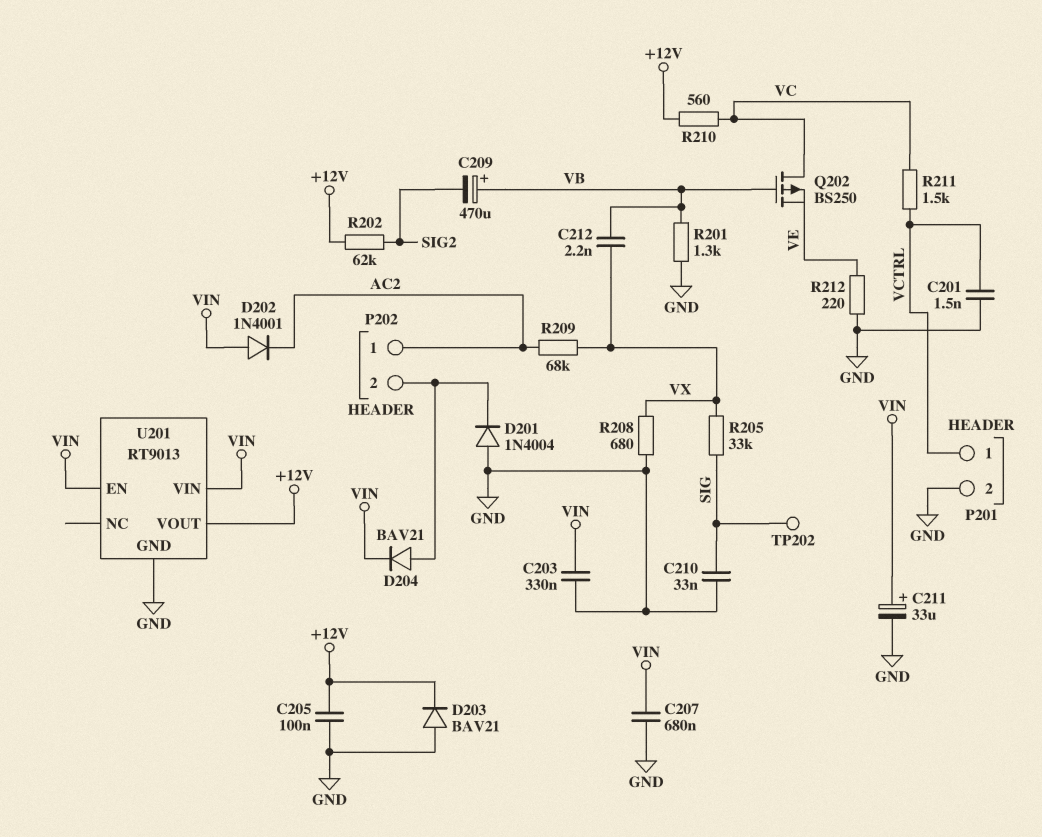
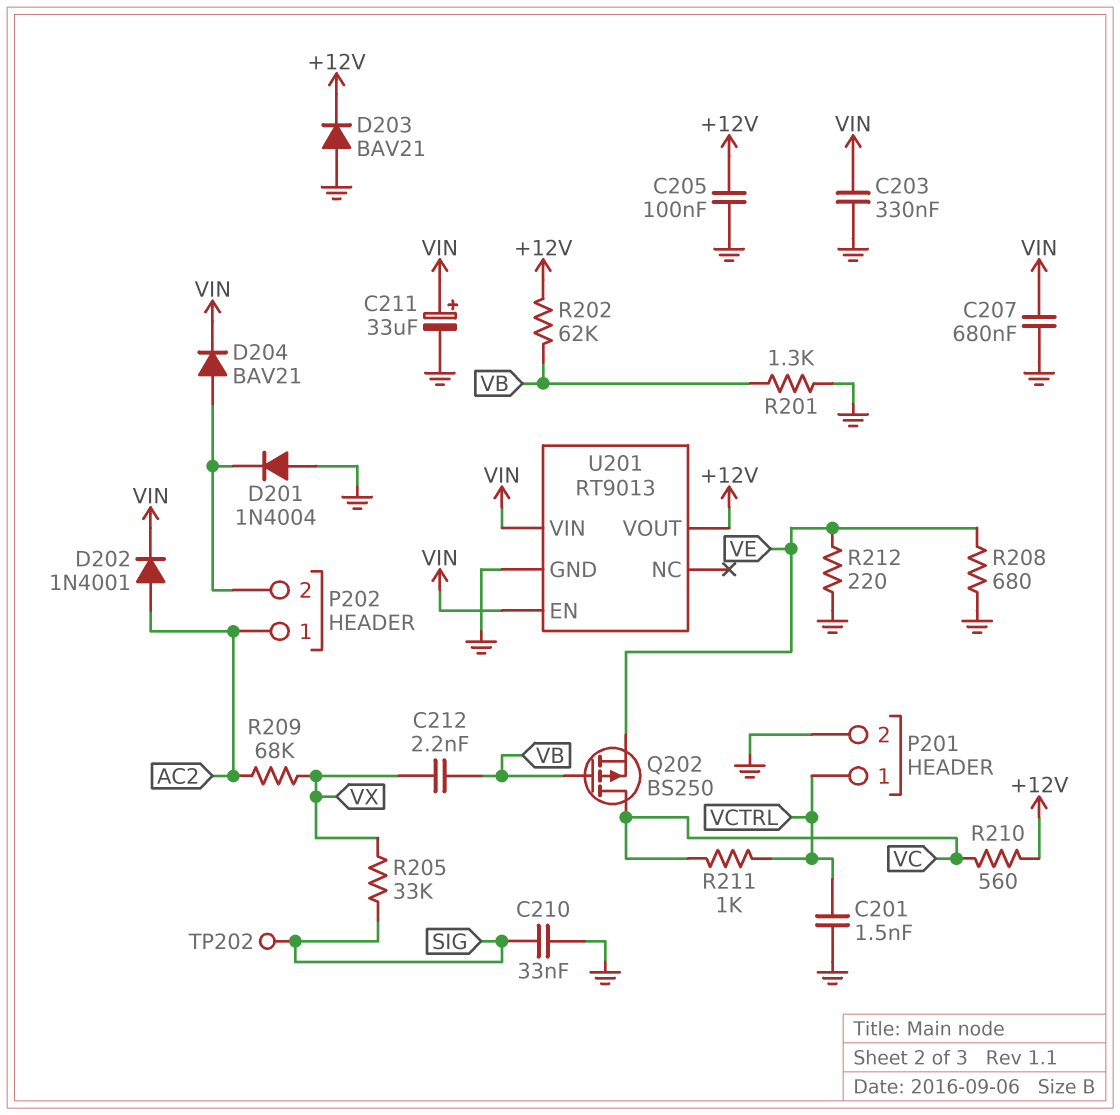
C209: 470uF (plus VB, minus SIG2) -> none
D202: diode 1N4001 (A VIN, K AC2) -> diode 1N4001 (A AC2, K VIN)
R202: 62k (+12V, SIG2) -> 62k (+12V, VB)
R208: 680 (GND, VX) -> 680 (GND, VE)
R211: 1.5k (VC, VCTRL) -> 1k (VC, VCTRL)

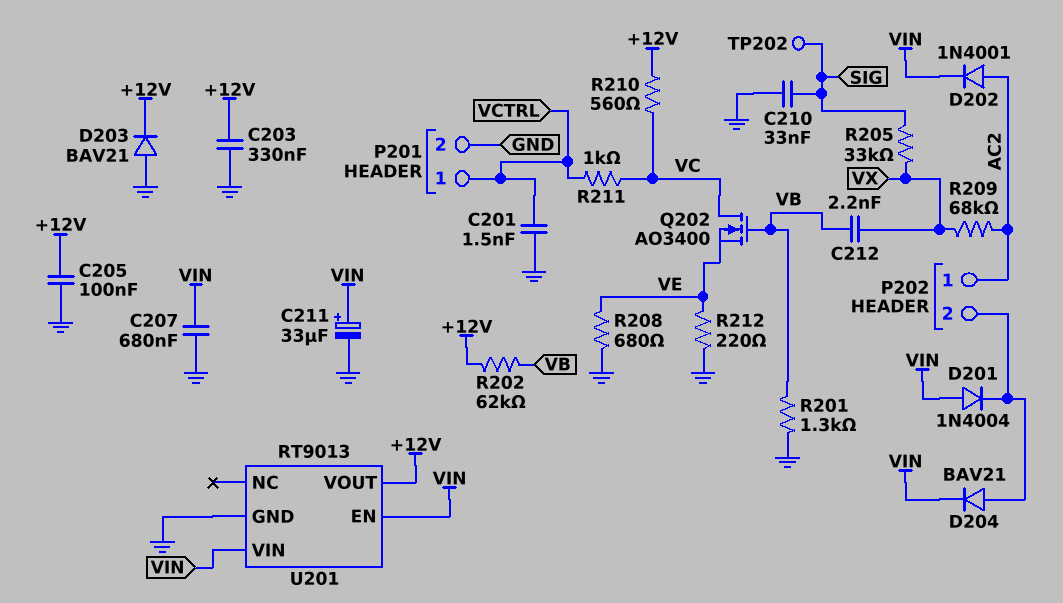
C203: 330nF (GND, VIN) -> 330nF (+12V, GND)
D201: diode 1N4004 (A GND, K P202/2) -> diode 1N4004 (A VIN, K P202/2)
Q202: PMOS BS250 (G VB, D VC, S VE) -> NMOS AO3400 (G VB, D VC, S VE)

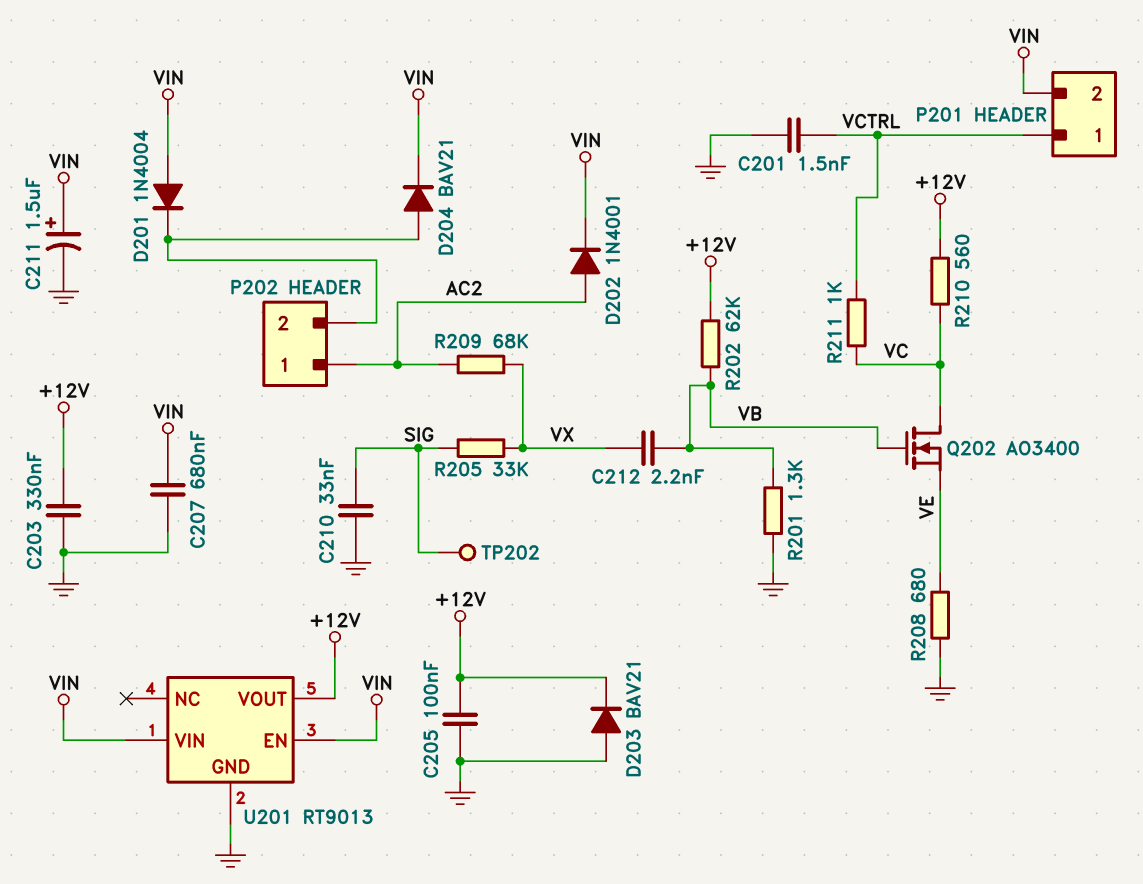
C211: 33uF (plus VIN, minus GND) -> 1.5uF (plus VIN, minus GND)
P201 pin 2: GND -> VIN
R212: 220 (GND, VE) -> none

